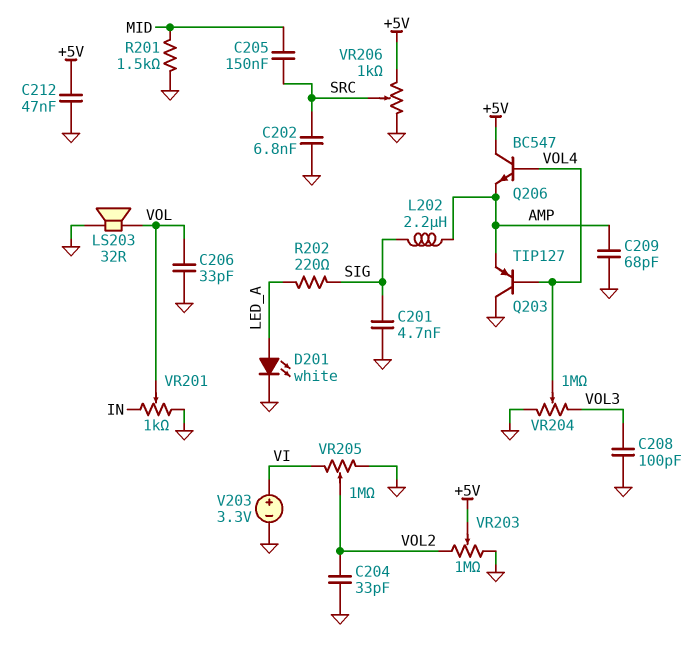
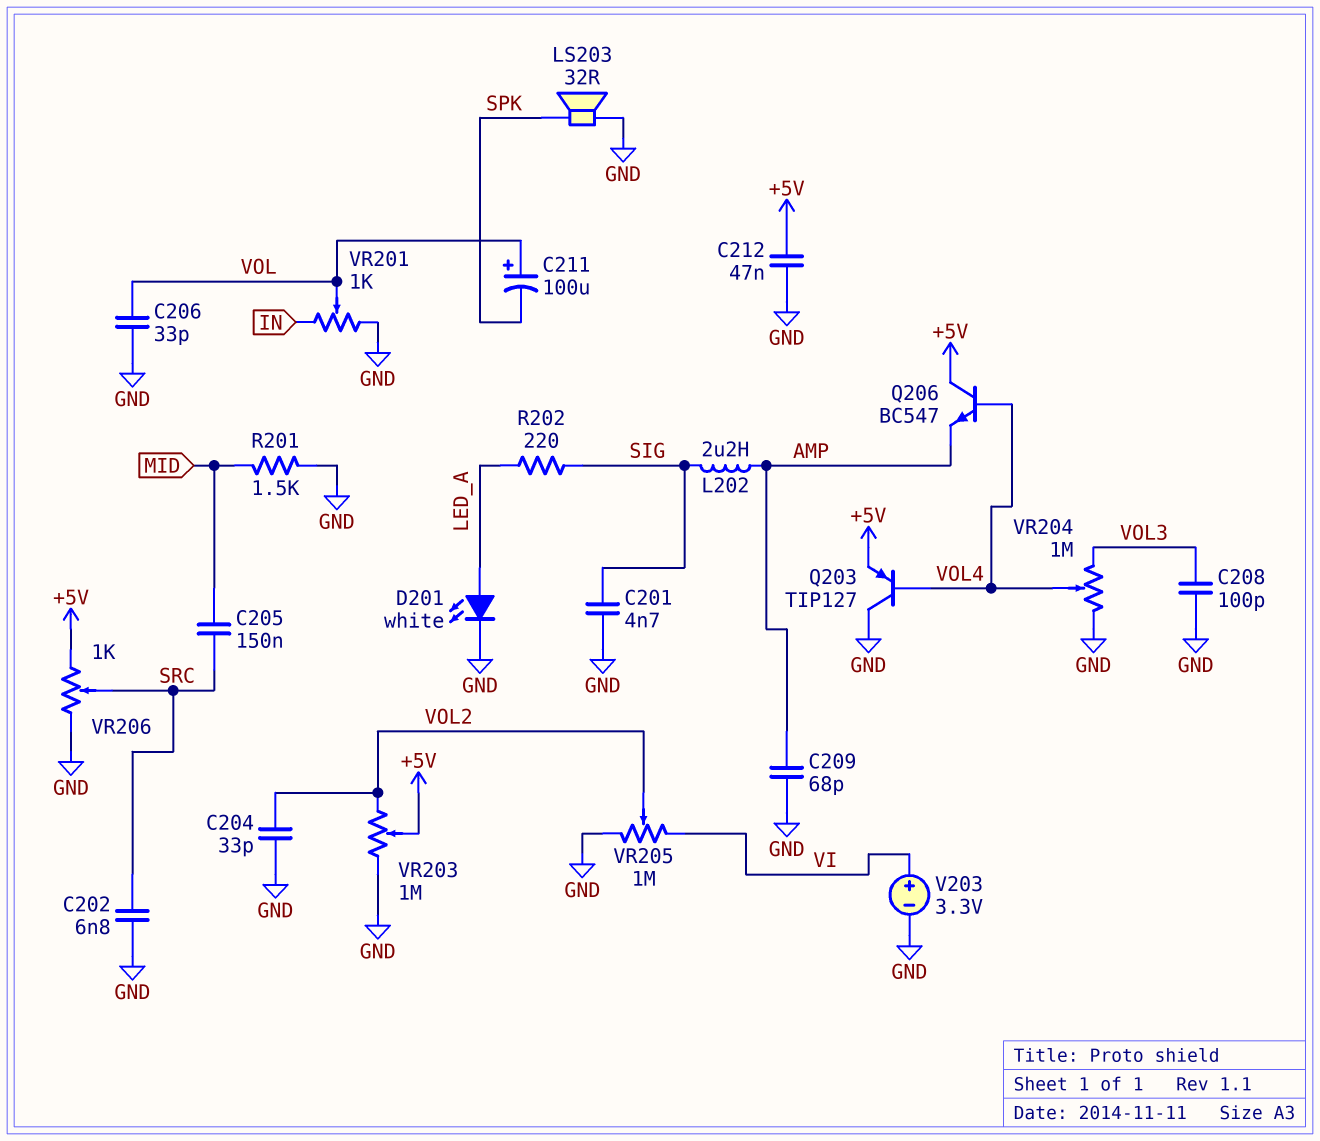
C211: none -> 100uF (plus VOL, minus SPK)
LS203: speaker 32R (GND, VOL) -> speaker 32R (GND, SPK)
Q203: PNP TIP127 (B VOL4, C GND, E AMP) -> PNP TIP127 (B VOL4, C GND, E +5V)

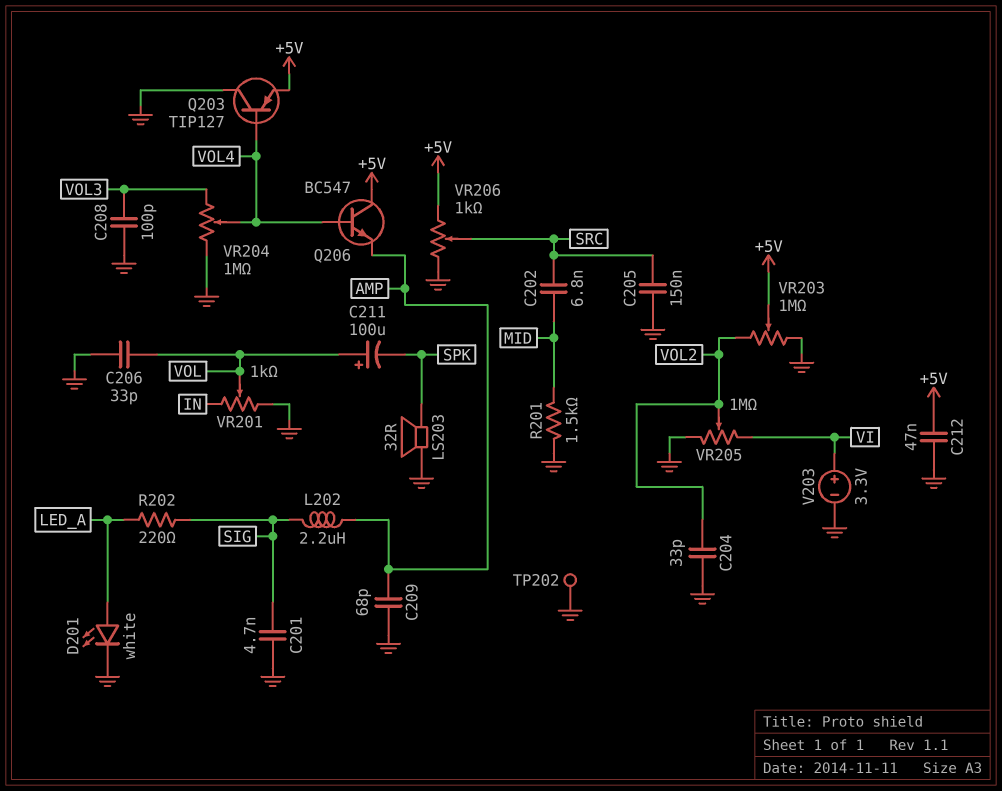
C202: 6.8nF (GND, SRC) -> 6.8nF (MID, SRC)
C205: 150nF (MID, SRC) -> 150nF (GND, SRC)
TP202: none -> test point (GND)

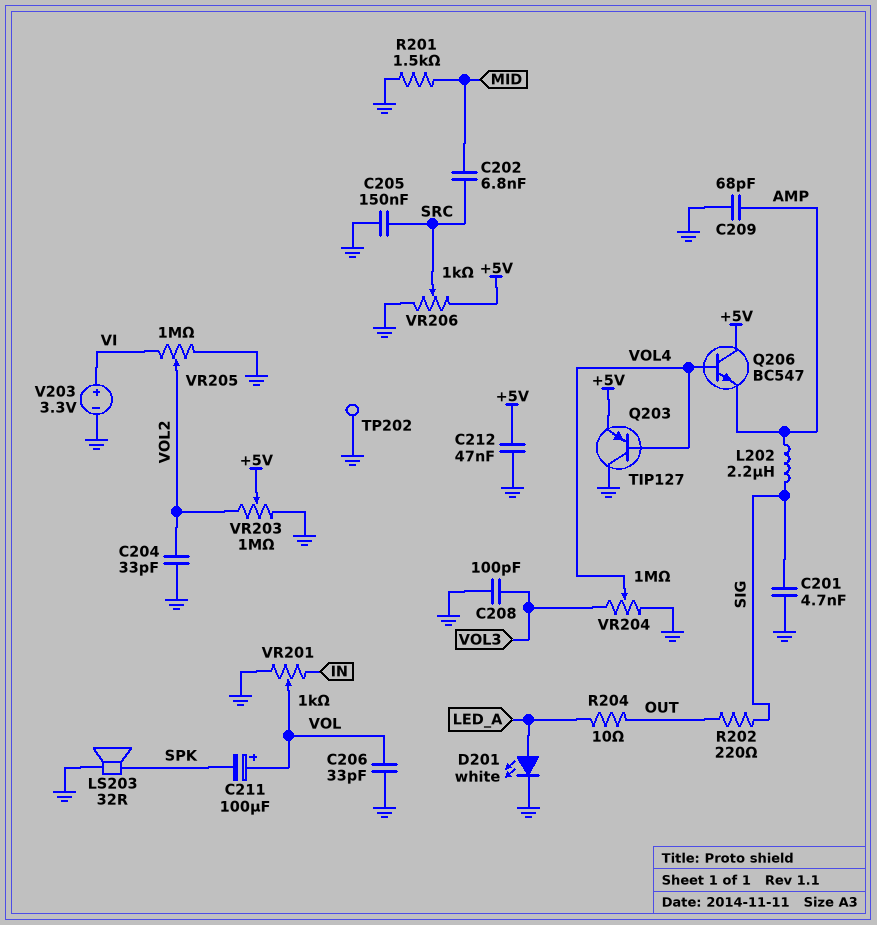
R202: 220 (LED_A, SIG) -> 220 (OUT, SIG)
R204: none -> 10 (LED_A, OUT)

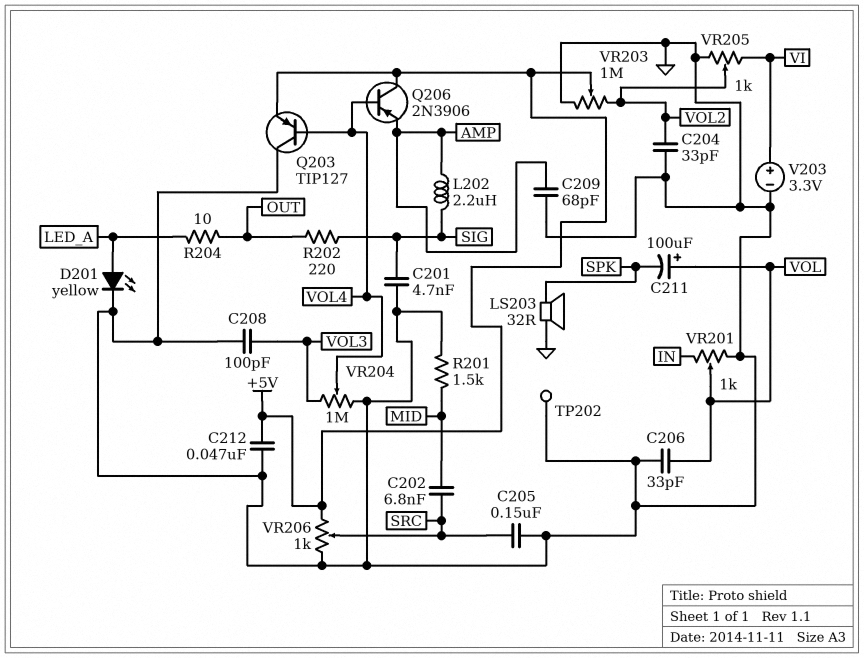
D201: LED white (A LED_A, K GND) -> LED yellow (A LED_A, K GND)
Q206: NPN BC547 (B VOL4, C +5V, E AMP) -> PNP 2N3906 (B VOL4, C +5V, E AMP)
VR205: 1M (GND, VI, wiper VOL2) -> 1k (GND, VI, wiper VOL2)

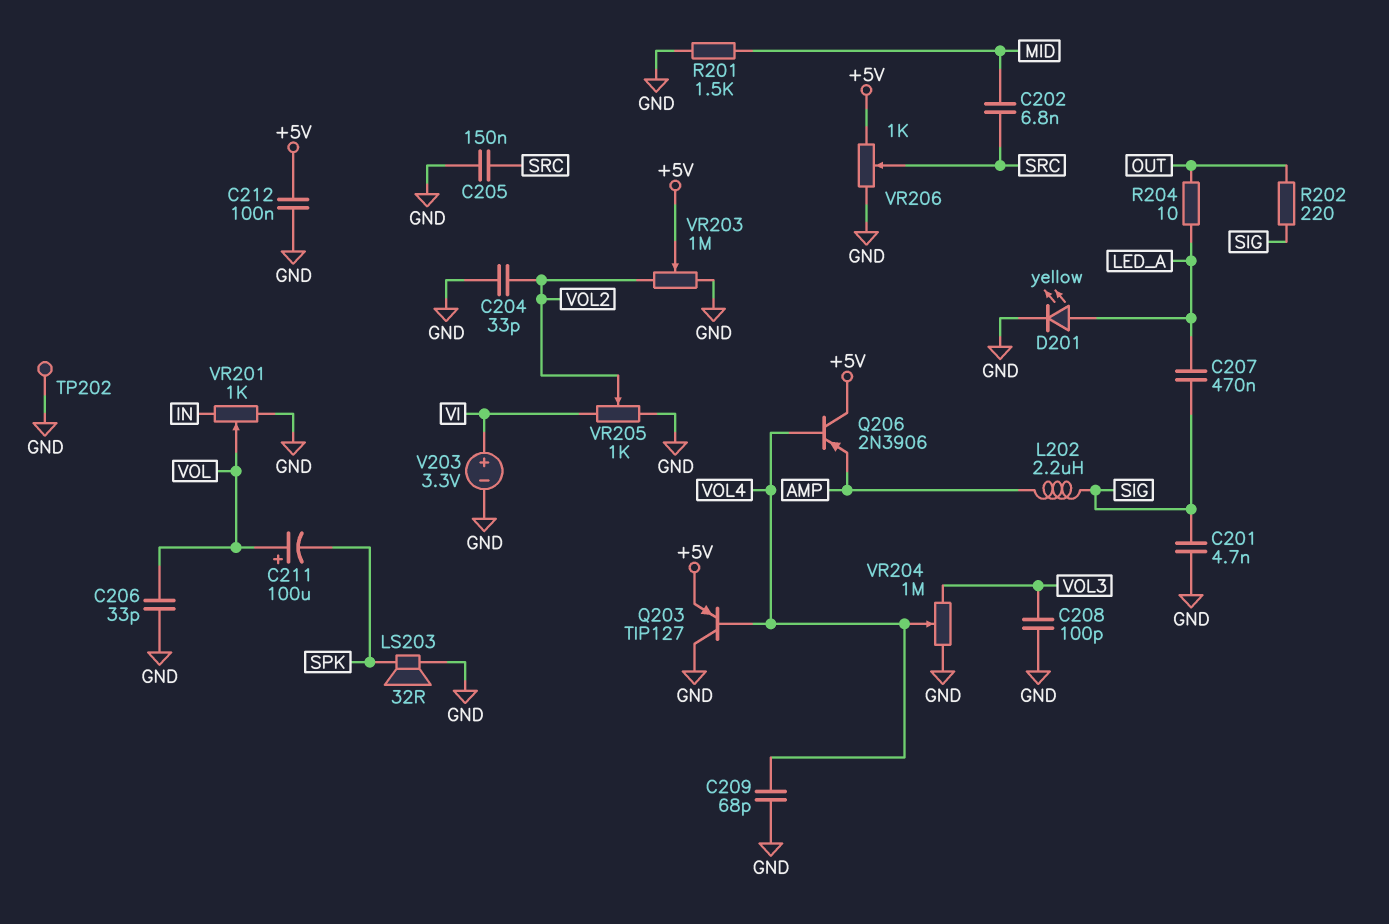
C207: none -> 470nF (LED_A, SIG)
C209: 68pF (AMP, GND) -> 68pF (GND, VOL4)
C212: 47nF (+5V, GND) -> 100nF (+5V, GND)

